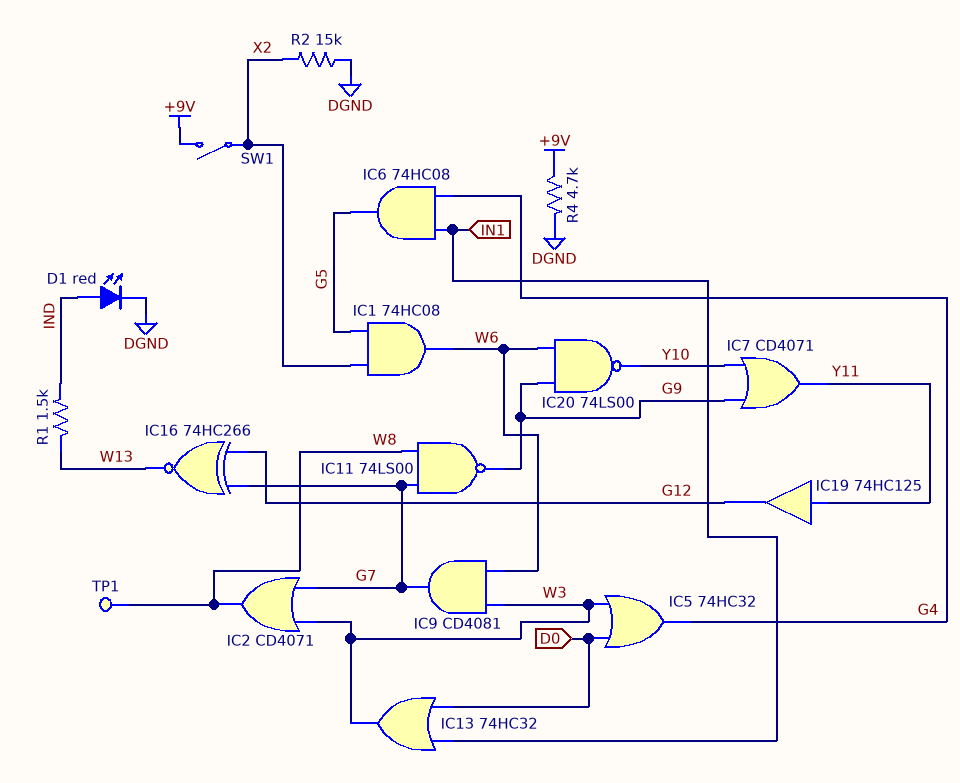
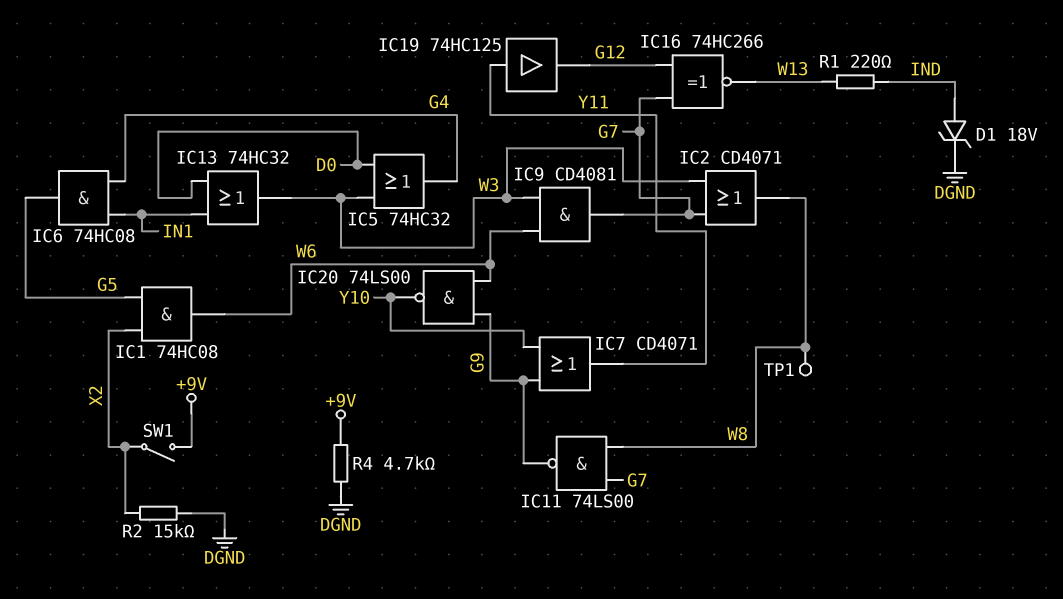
D1: LED red (A IND, K DGND) -> zener 18V (A IND, K DGND)
R1: 1.5k (IND, W13) -> 220 (IND, W13)

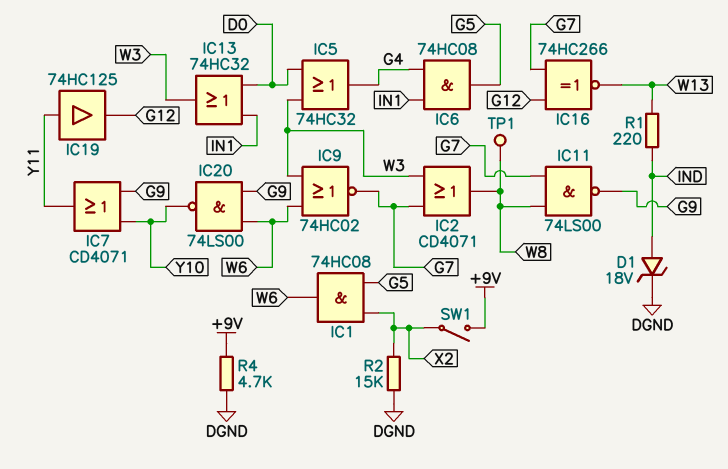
IC9: AND CD4081 (in W3, in W6, out G7) -> NOR 74HC02 (in W3, in W6, out G7)

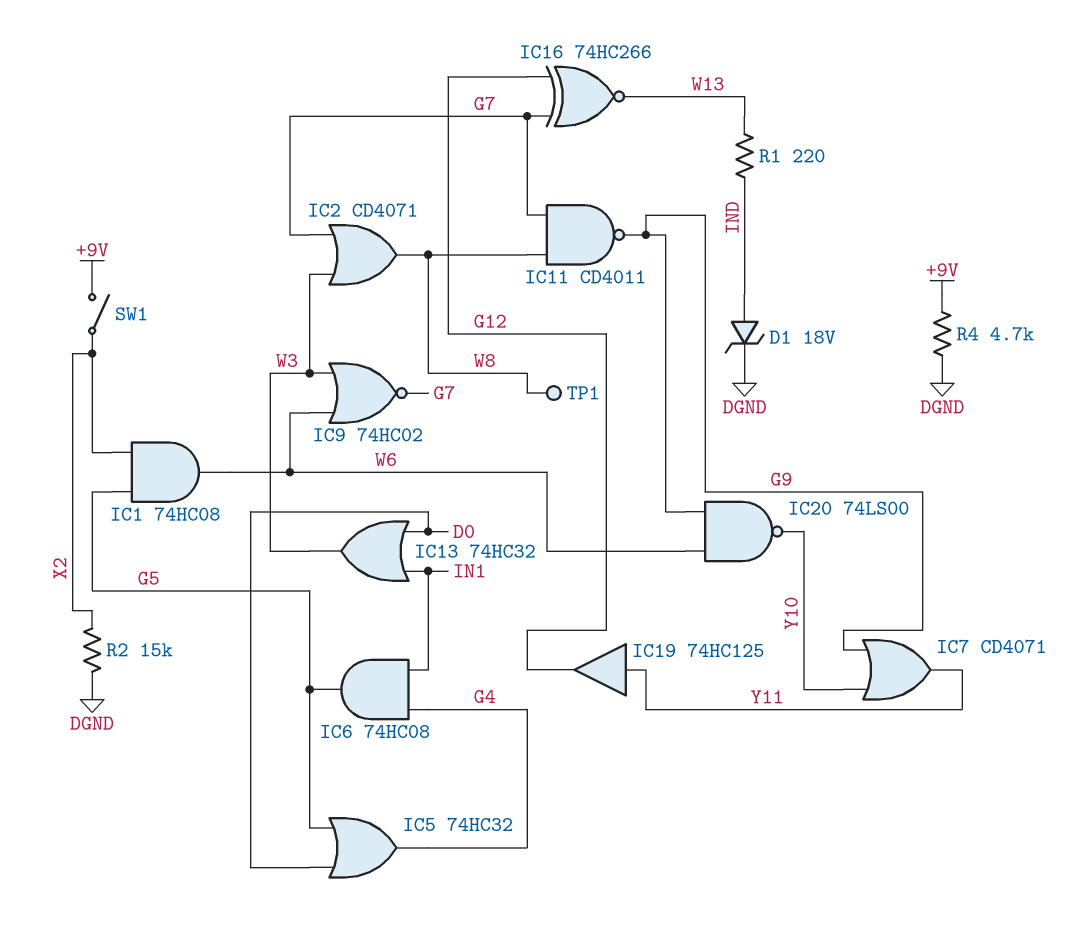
IC5: OR 74HC32 (in D0, in W3, out G4) -> OR 74HC32 (in D0, in G5, out G4)
IC11: NAND 74LS00 (in G7, in W8, out G9) -> NAND CD4011 (in G7, in W8, out G9)

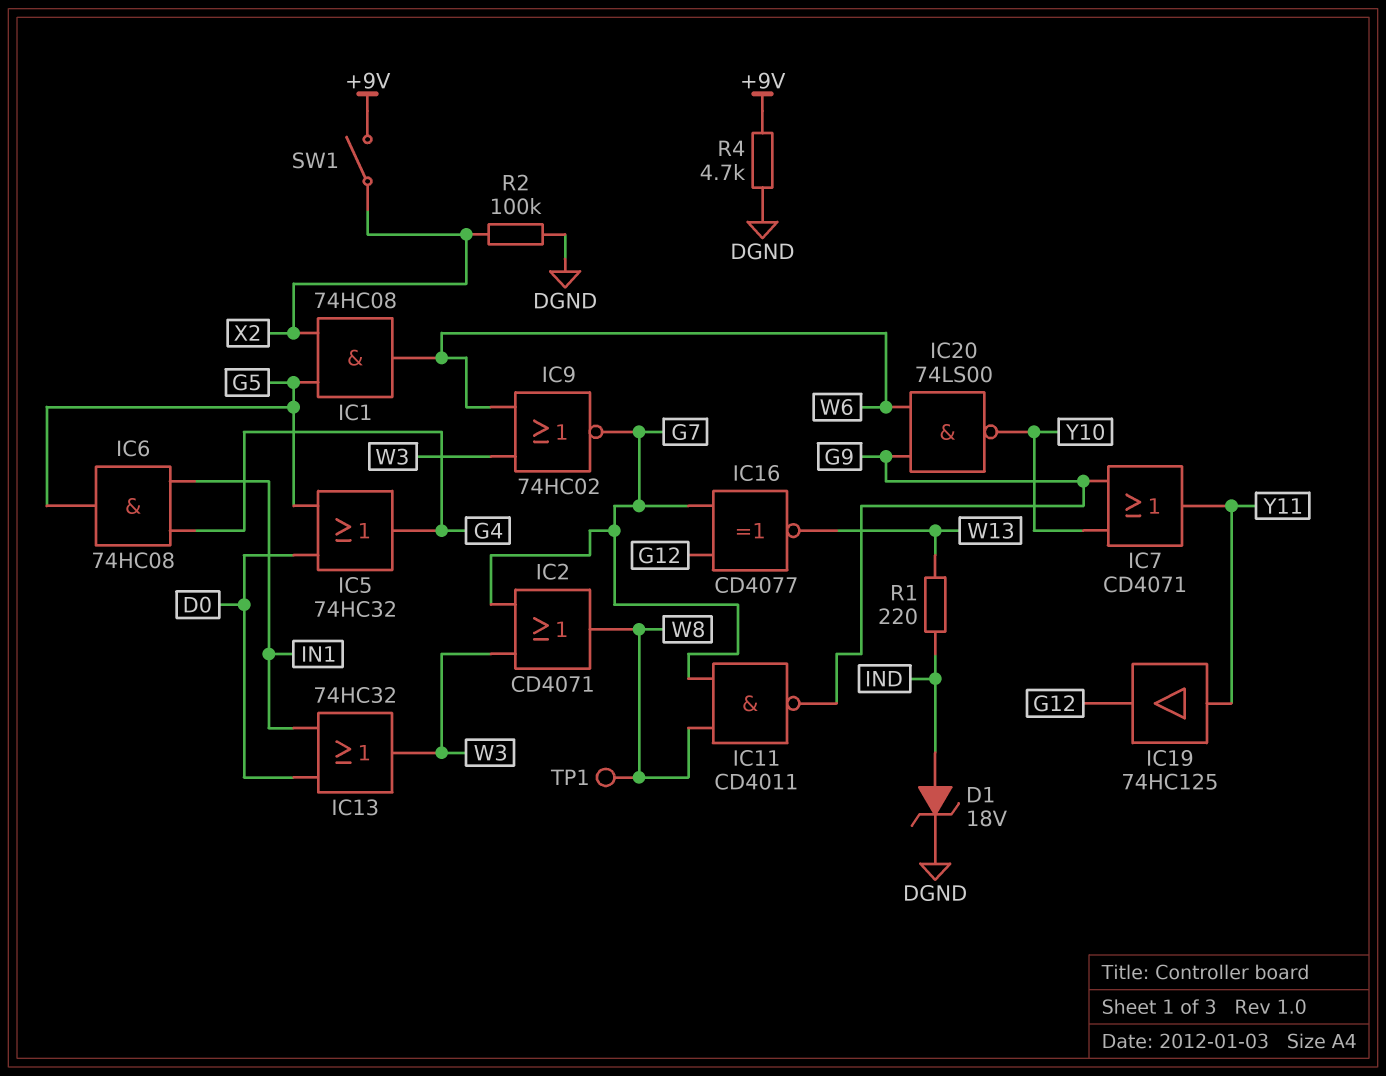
IC16: XNOR 74HC266 (in G7, in G12, out W13) -> XNOR CD4077 (in G7, in G12, out W13)
R2: 15k (DGND, X2) -> 100k (DGND, X2)

